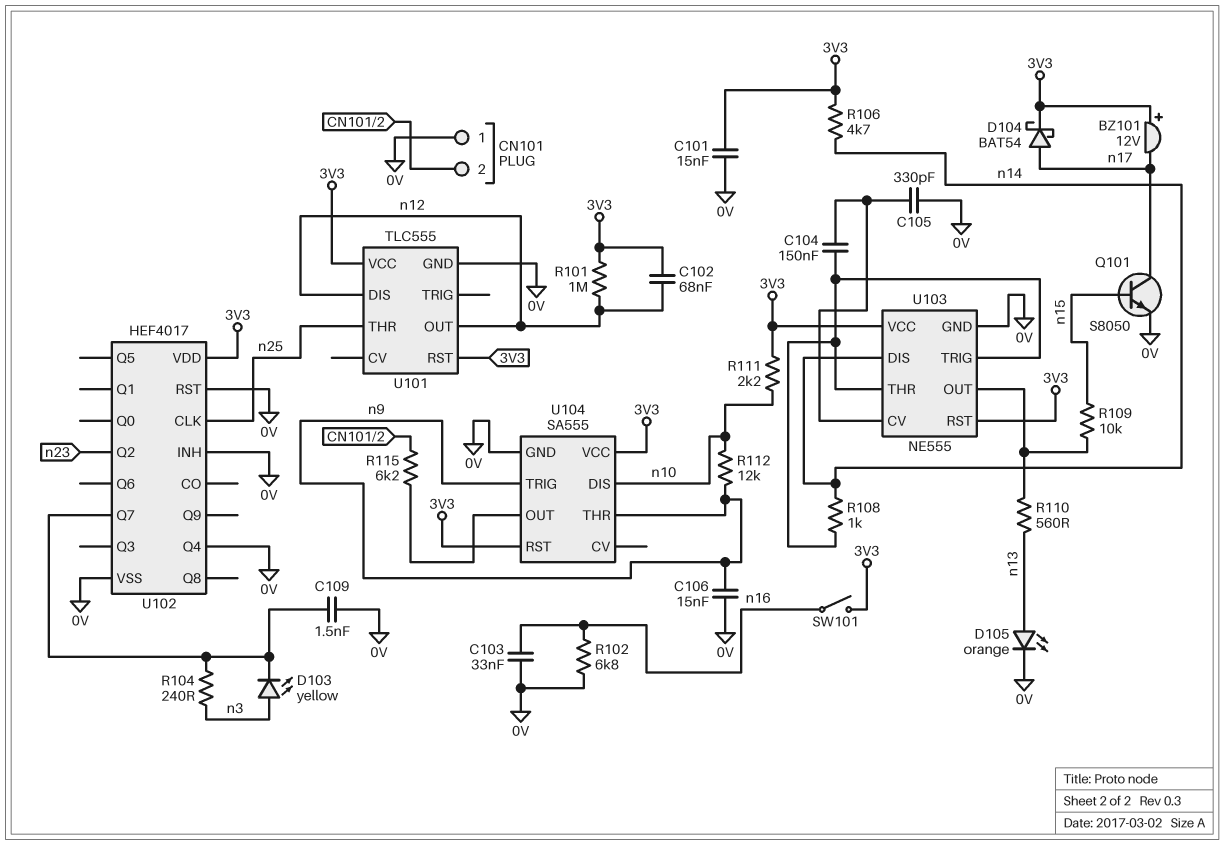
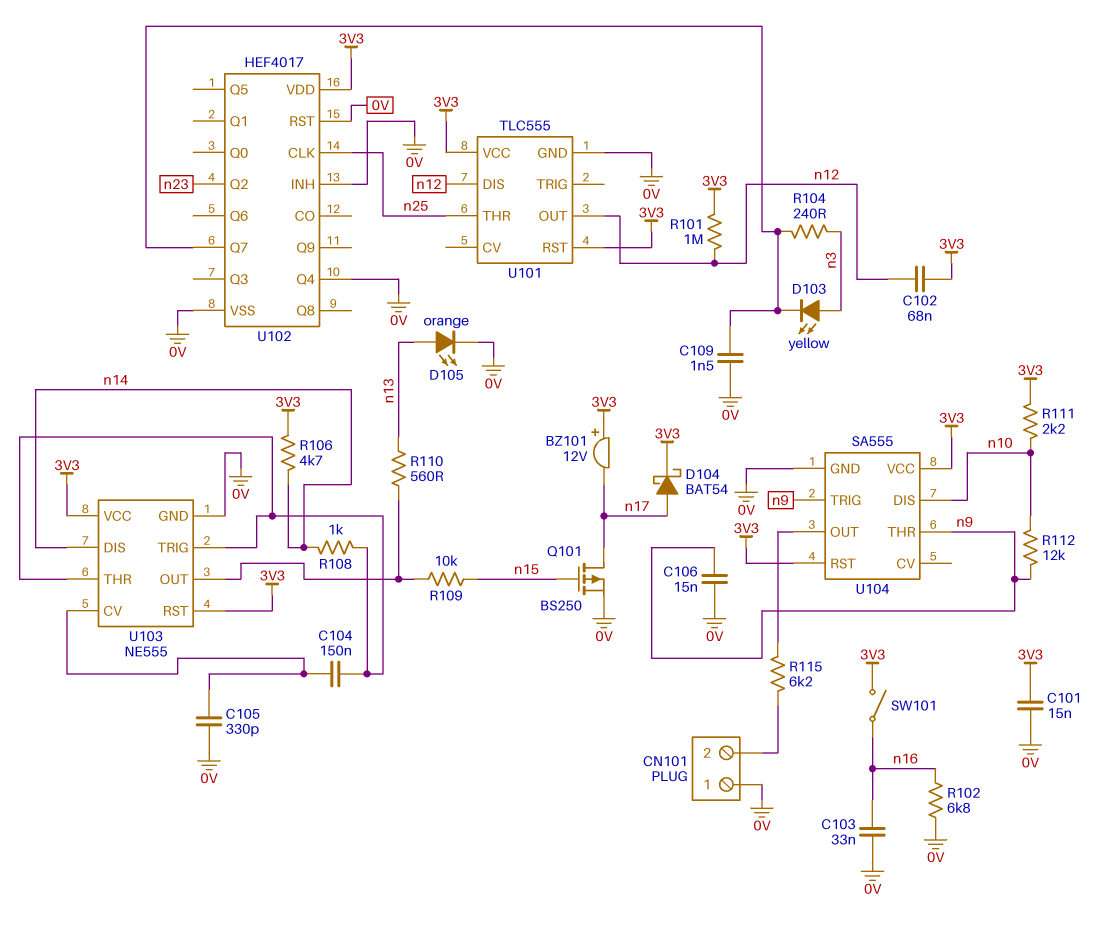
Q101: NPN S8050 (B n15, C n17, E 0V) -> PMOS BS250 (G n15, D n17, S 0V)

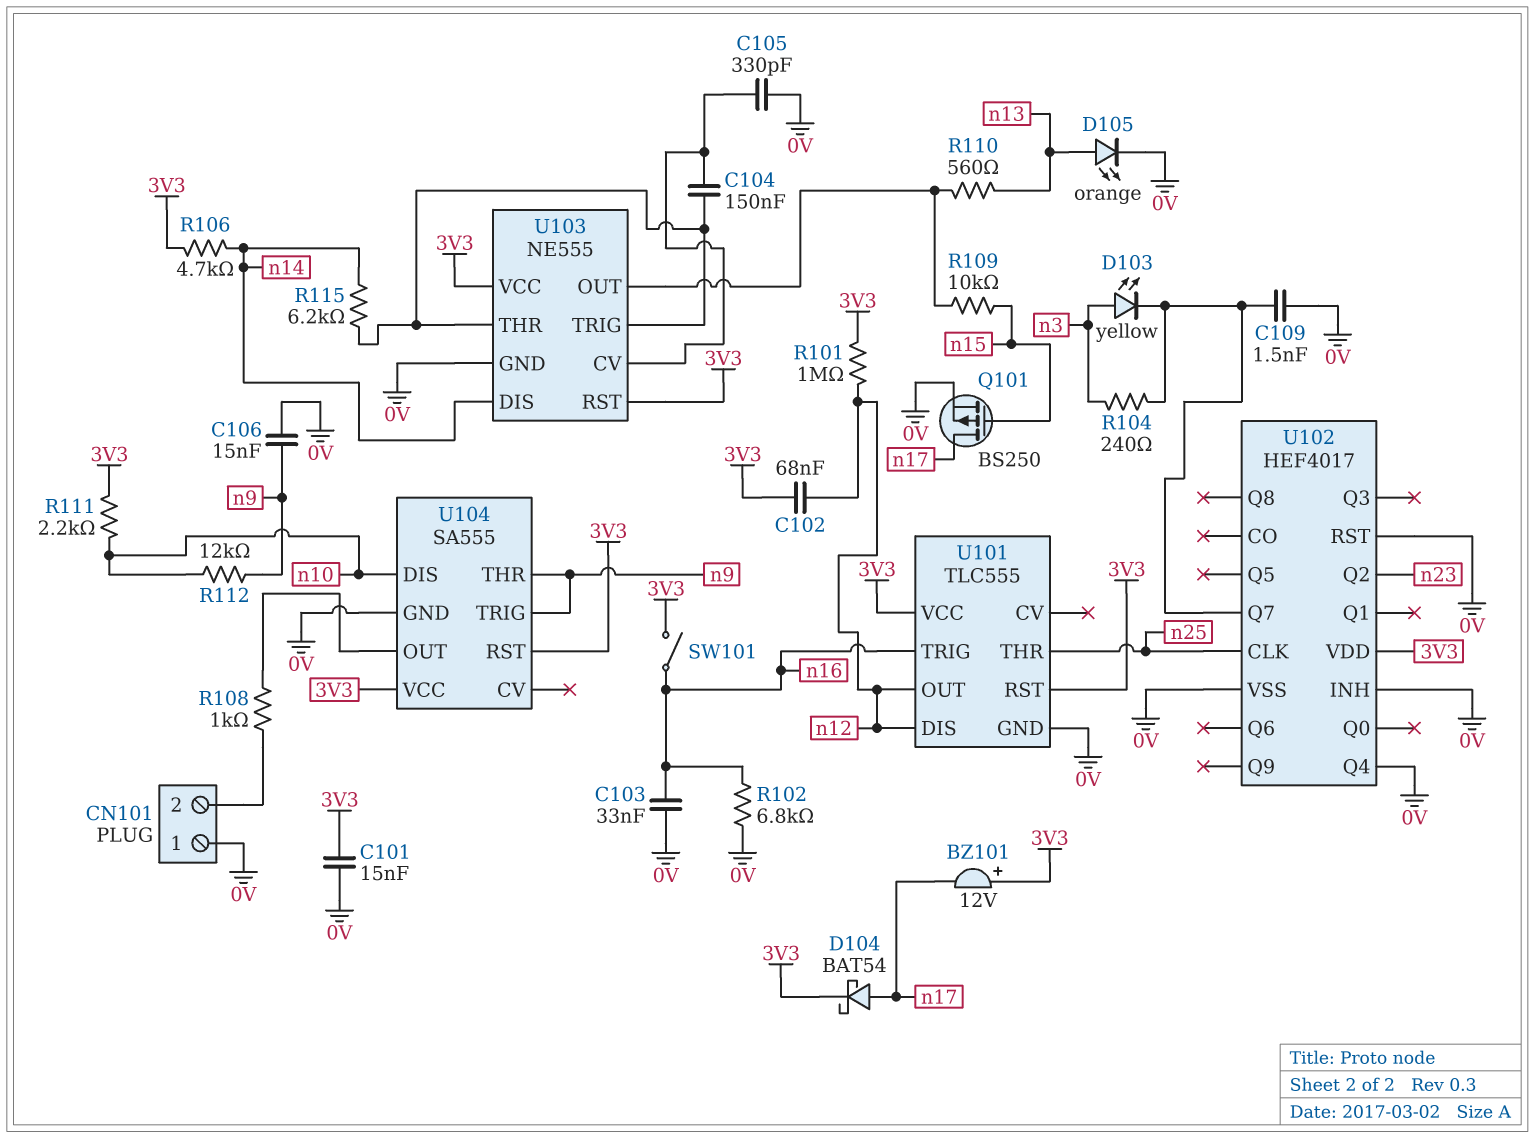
R108: 1k (U103/THR, n14) -> 1k (CN101/2, U104/OUT)
R115: 6.2k (CN101/2, U104/OUT) -> 6.2k (U103/THR, n14)
U101 pin TRIG: none -> n16

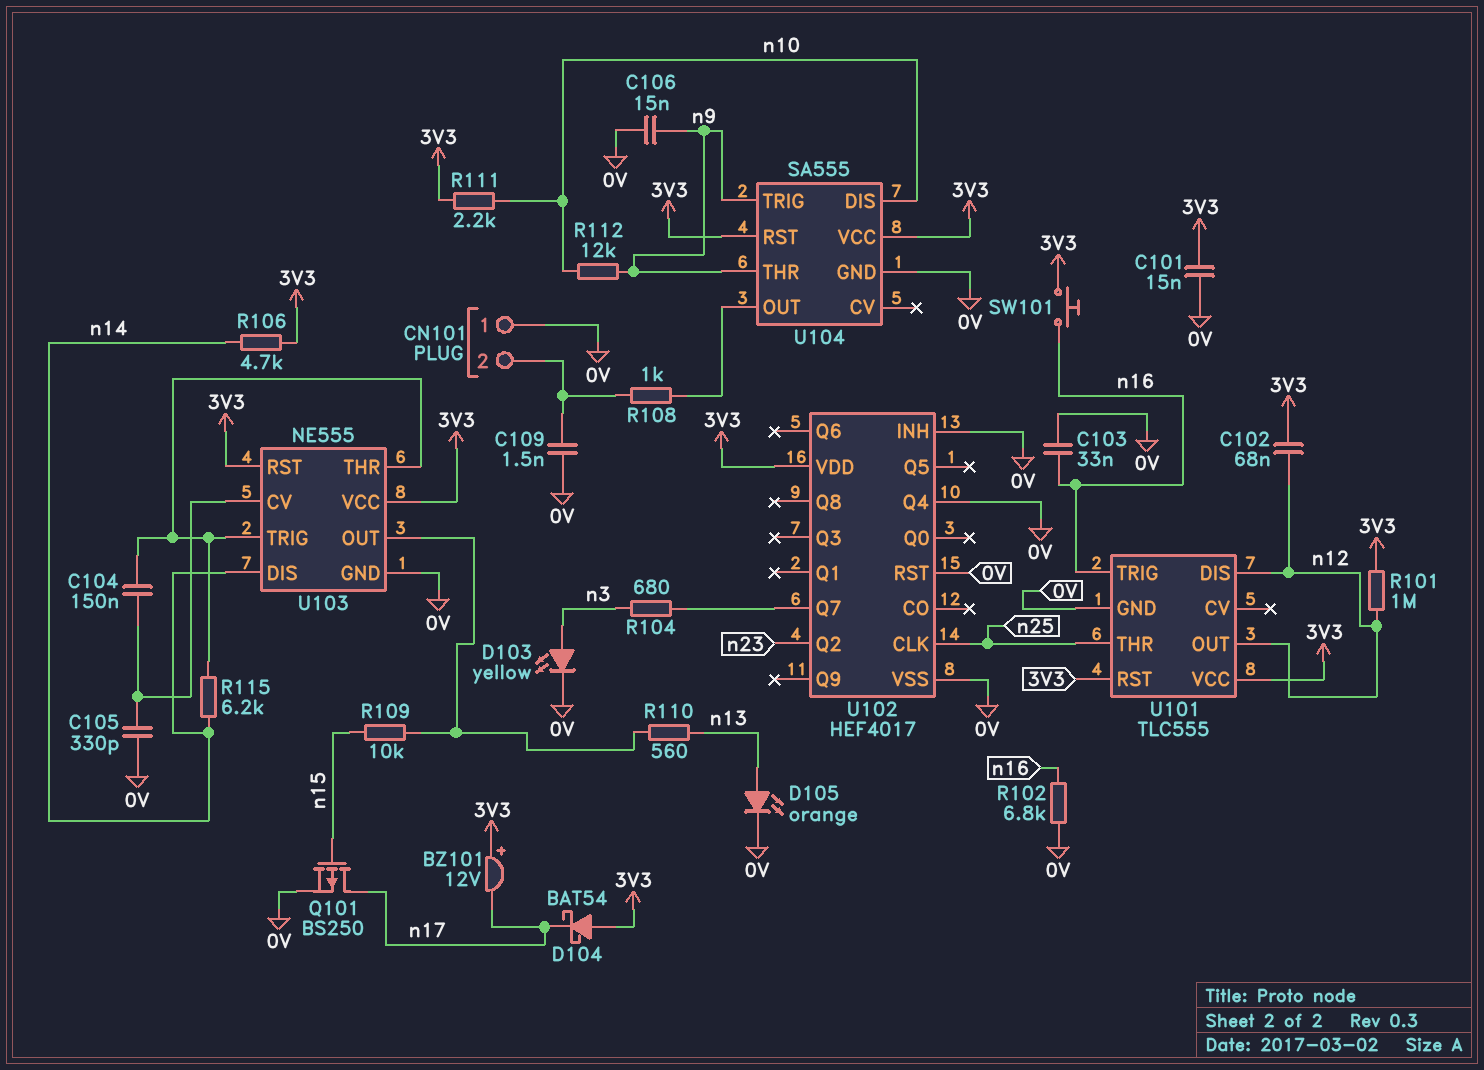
C109: 1.5nF (0V, U102/Q7) -> 1.5nF (0V, CN101/2)
D103: LED yellow (A n3, K U102/Q7) -> LED yellow (A n3, K 0V)
D104: schottky BAT54 (A n17, K 3V3) -> schottky BAT54 (A 3V3, K n17)
R104: 240 (U102/Q7, n3) -> 680 (U102/Q7, n3)
SW101: switch (3V3, n16) -> button (3V3, n16)

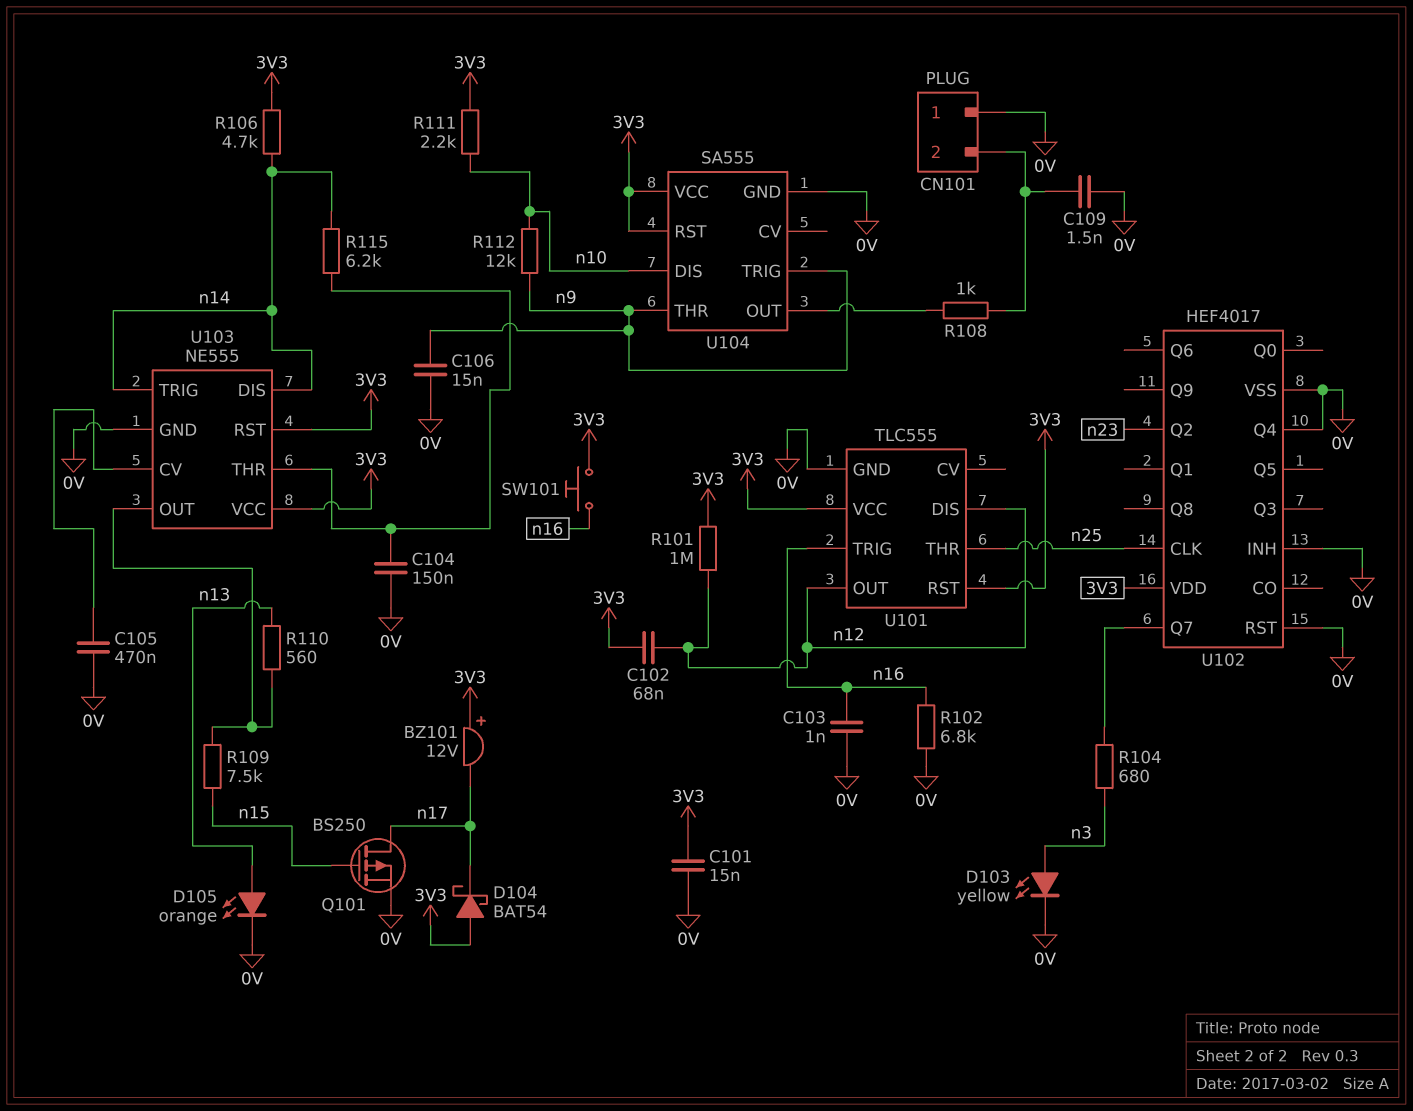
C103: 33nF (0V, n16) -> 1nF (0V, n16)
C104: 150nF (U103/CV, U103/THR) -> 150nF (0V, U103/THR)
C105: 330pF (0V, U103/CV) -> 470nF (0V, U103/CV)
R109: 10k (U103/OUT, n15) -> 7.5k (U103/OUT, n15)
U103 pin TRIG: U103/THR -> n14

